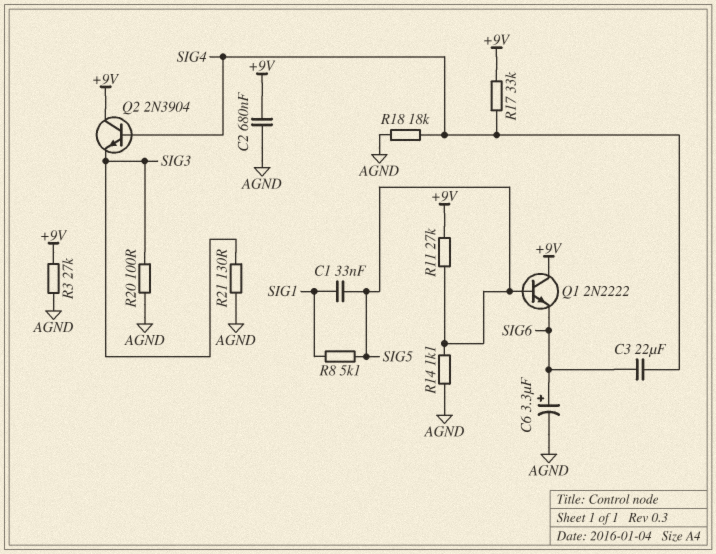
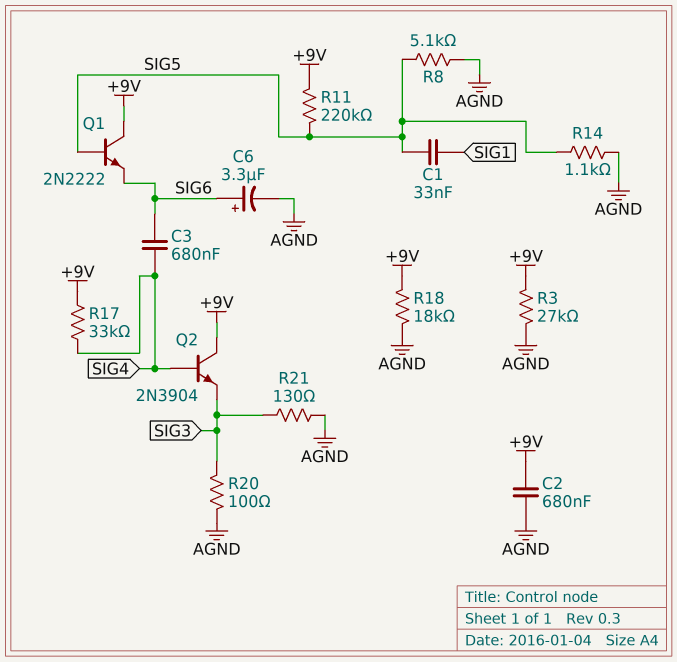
C3: 22uF (SIG4, SIG6) -> 680nF (SIG4, SIG6)
R8: 5.1k (SIG1, SIG5) -> 5.1k (AGND, SIG5)
R11: 27k (+9V, SIG5) -> 220k (+9V, SIG5)
R18: 18k (AGND, SIG4) -> 18k (+9V, AGND)

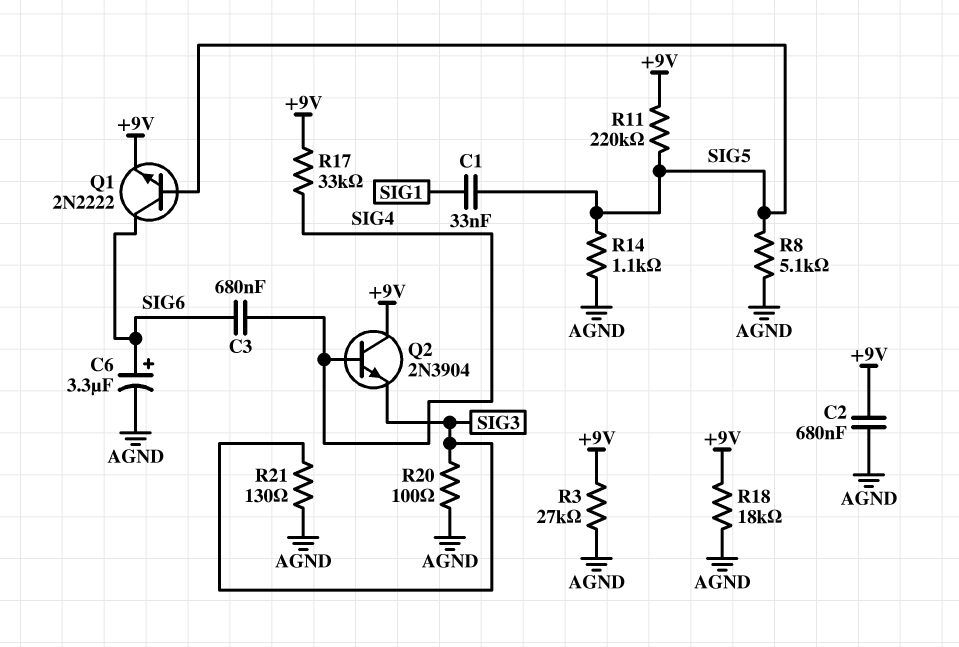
Q1: NPN 2N2222 (B SIG5, C +9V, E SIG6) -> NPN 2N2222 (B SIG5, C SIG6, E +9V)

